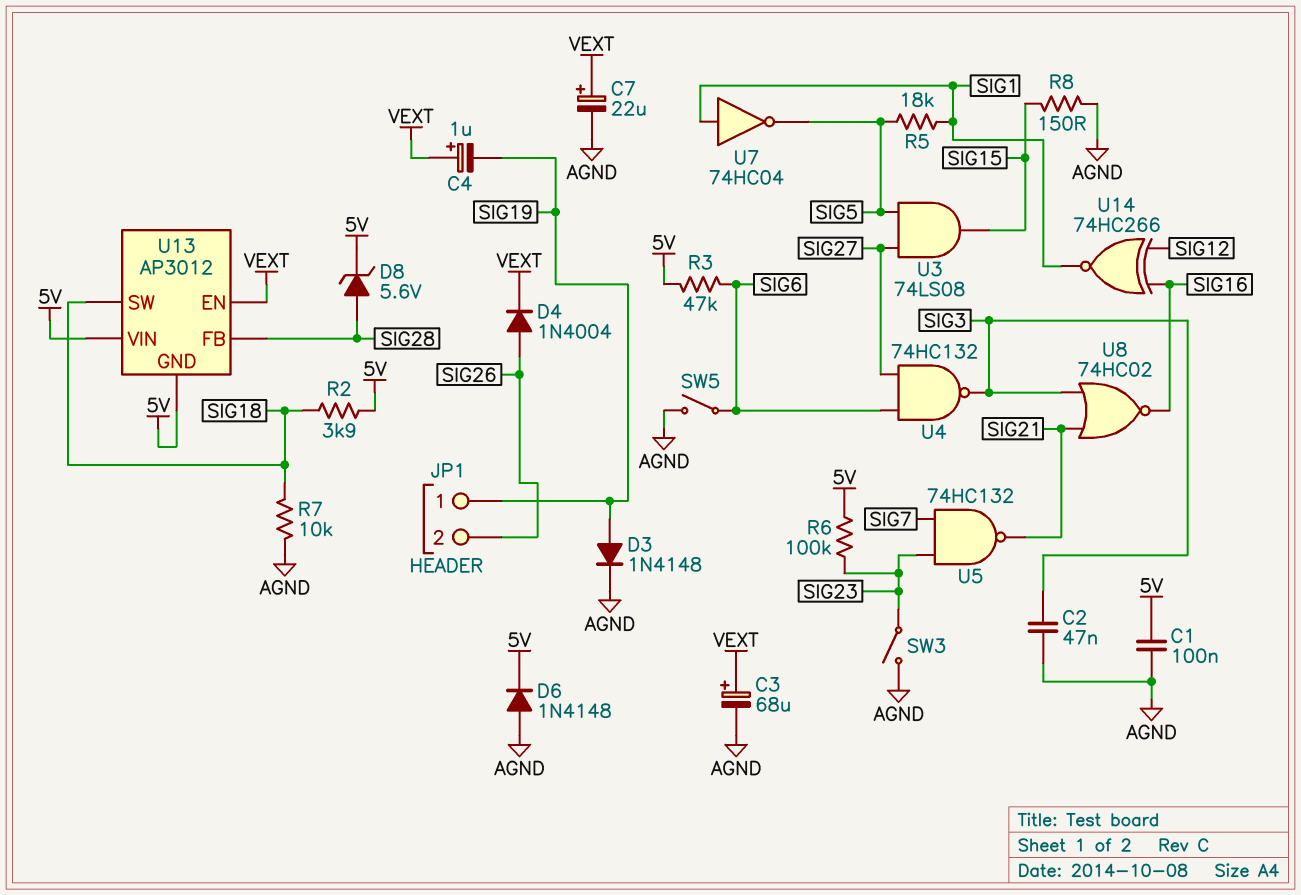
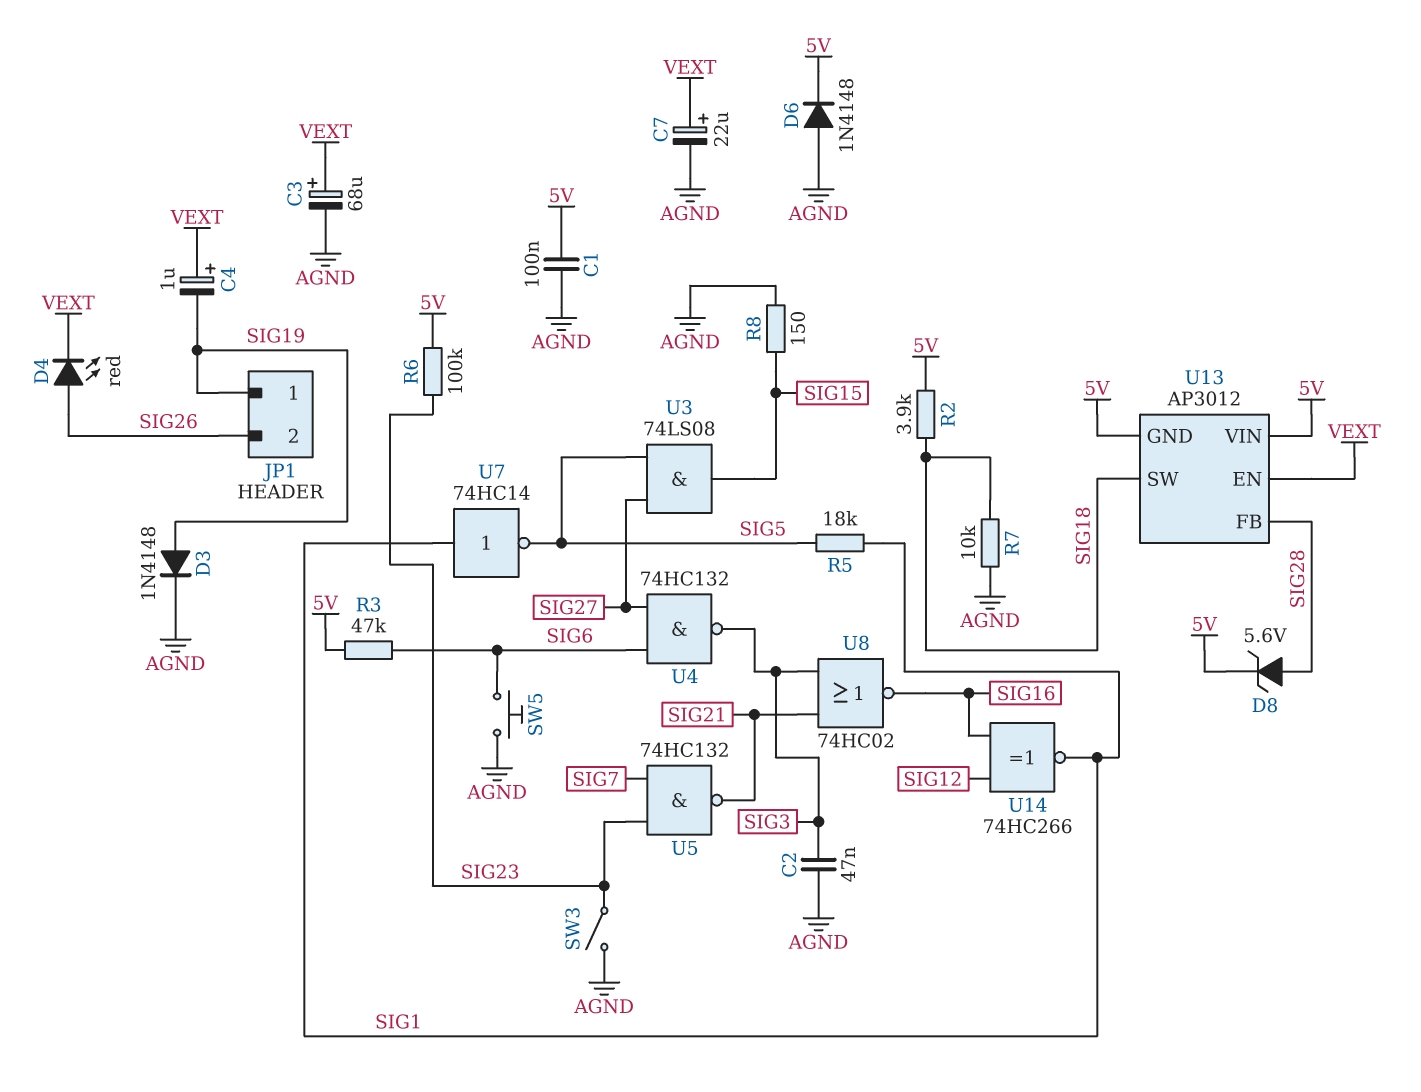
D4: diode 1N4004 (A SIG26, K VEXT) -> LED red (A SIG26, K VEXT)
SW5: switch (AGND, SIG6) -> button (AGND, SIG6)
U7: NOT 74HC04 (in SIG1, out SIG5) -> NOT 74HC14 (in SIG1, out SIG5)

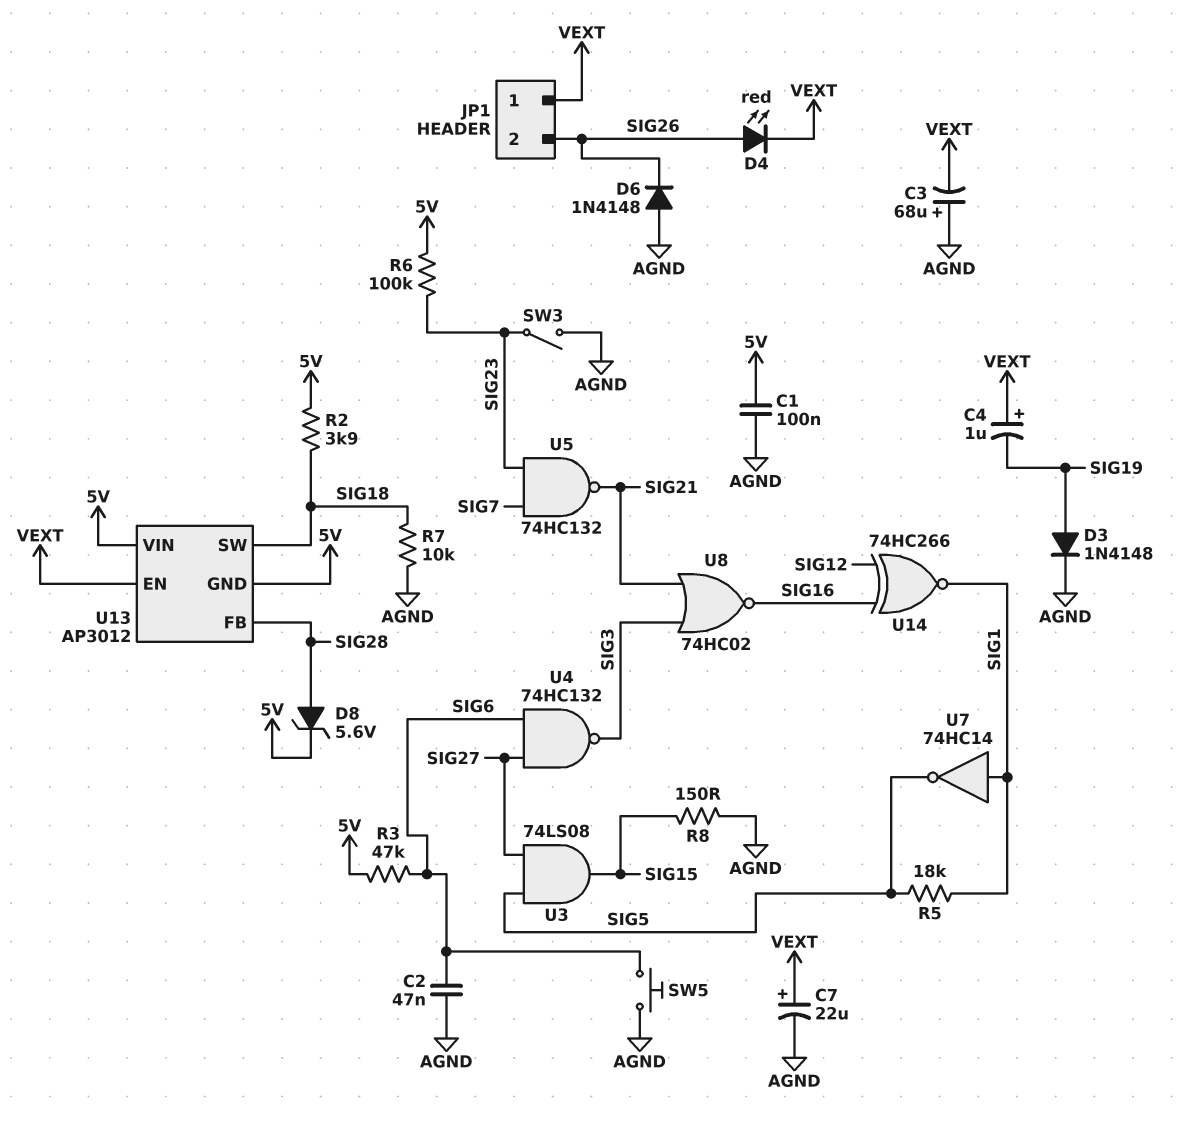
C2: 47nF (AGND, SIG3) -> 47nF (AGND, SIG6)
C3: 68uF (plus VEXT, minus AGND) -> 68uF (plus AGND, minus VEXT)
D6: diode 1N4148 (A AGND, K 5V) -> diode 1N4148 (A AGND, K SIG26)
JP1 pin 1: SIG19 -> VEXT

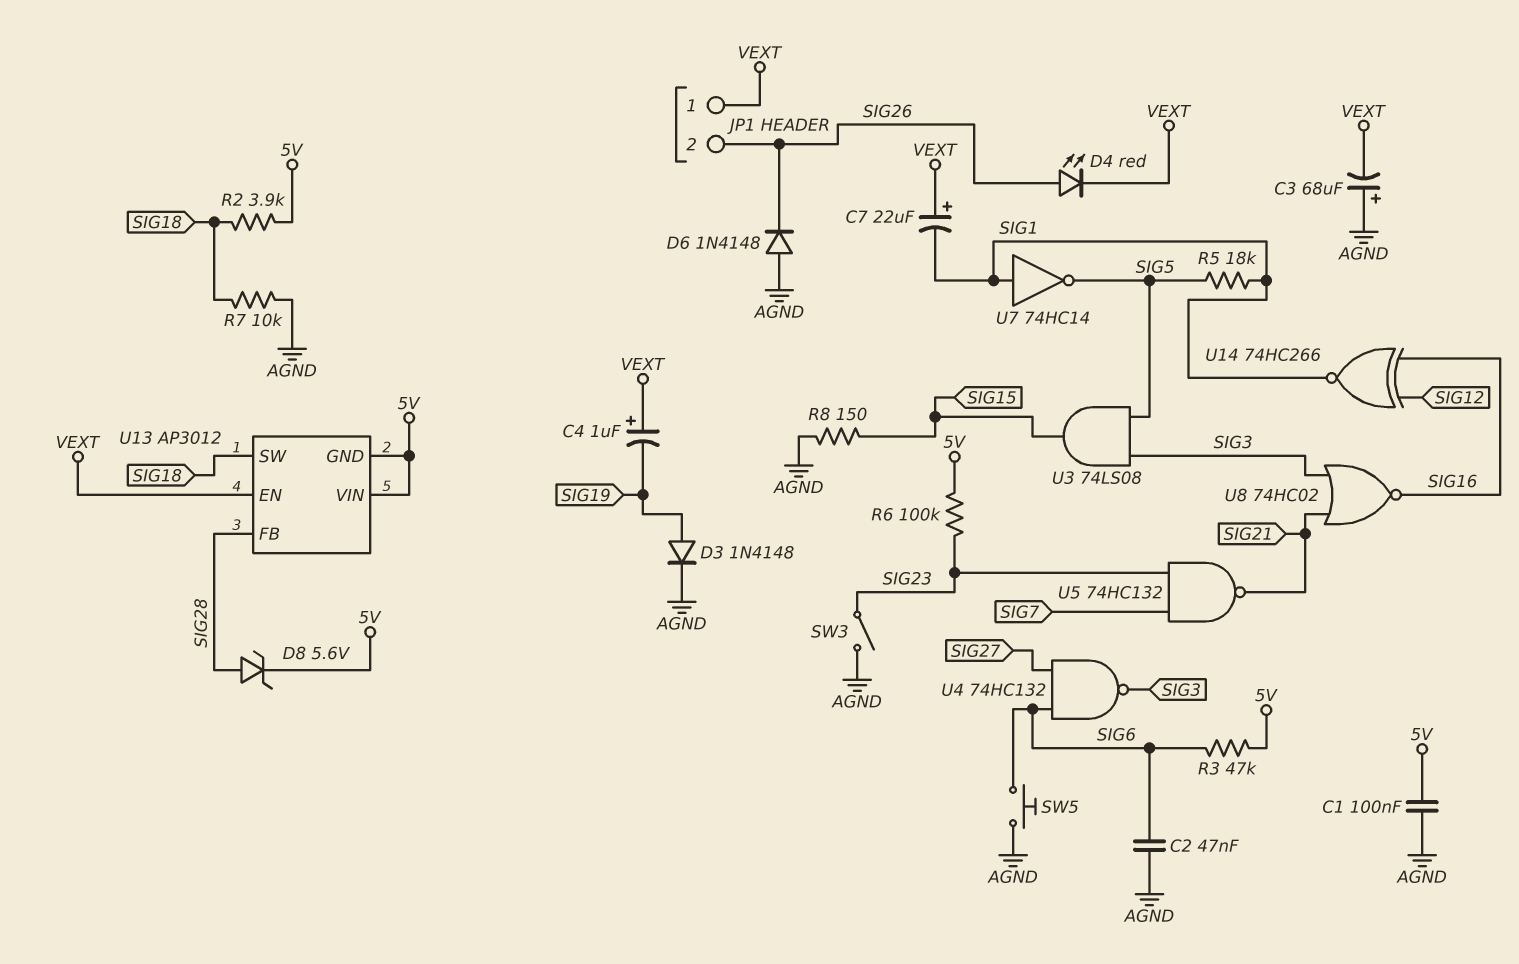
C7: 22uF (plus VEXT, minus AGND) -> 22uF (plus VEXT, minus SIG1)
U3: AND 74LS08 (in SIG5, in SIG27, out SIG15) -> AND 74LS08 (in SIG3, in SIG5, out SIG15)

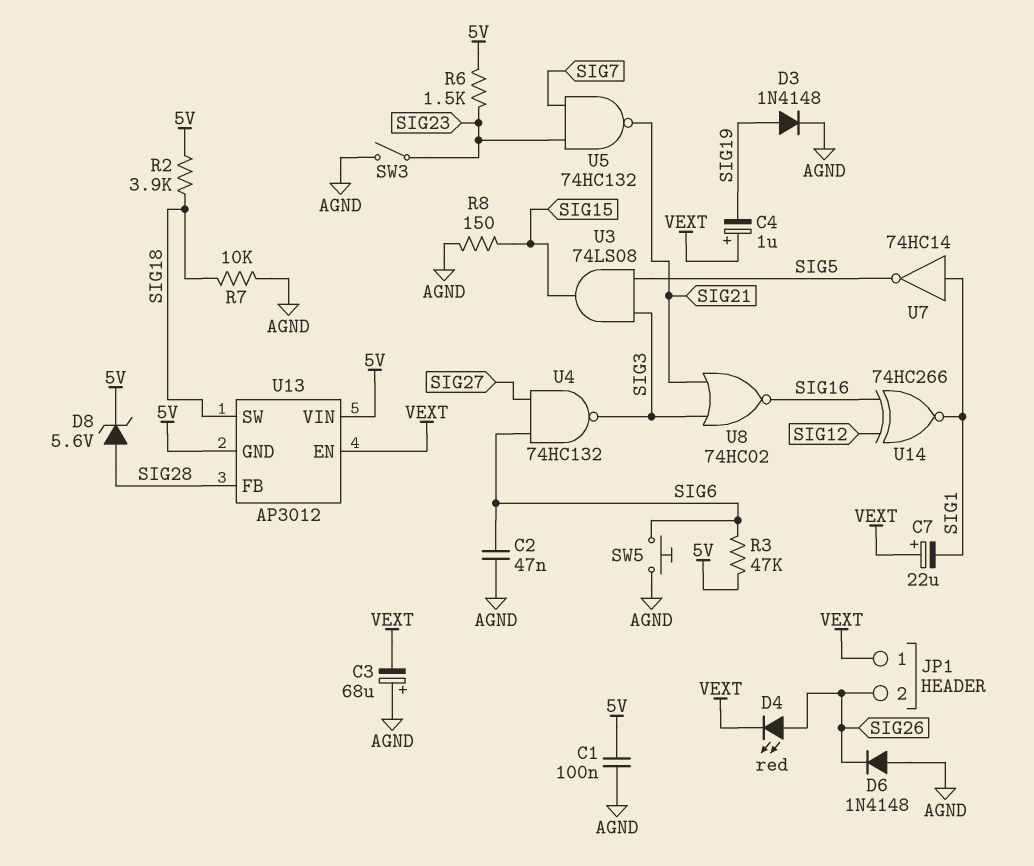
R5: 18k (SIG1, SIG5) -> none
R6: 100k (5V, SIG23) -> 1.5k (5V, SIG23)

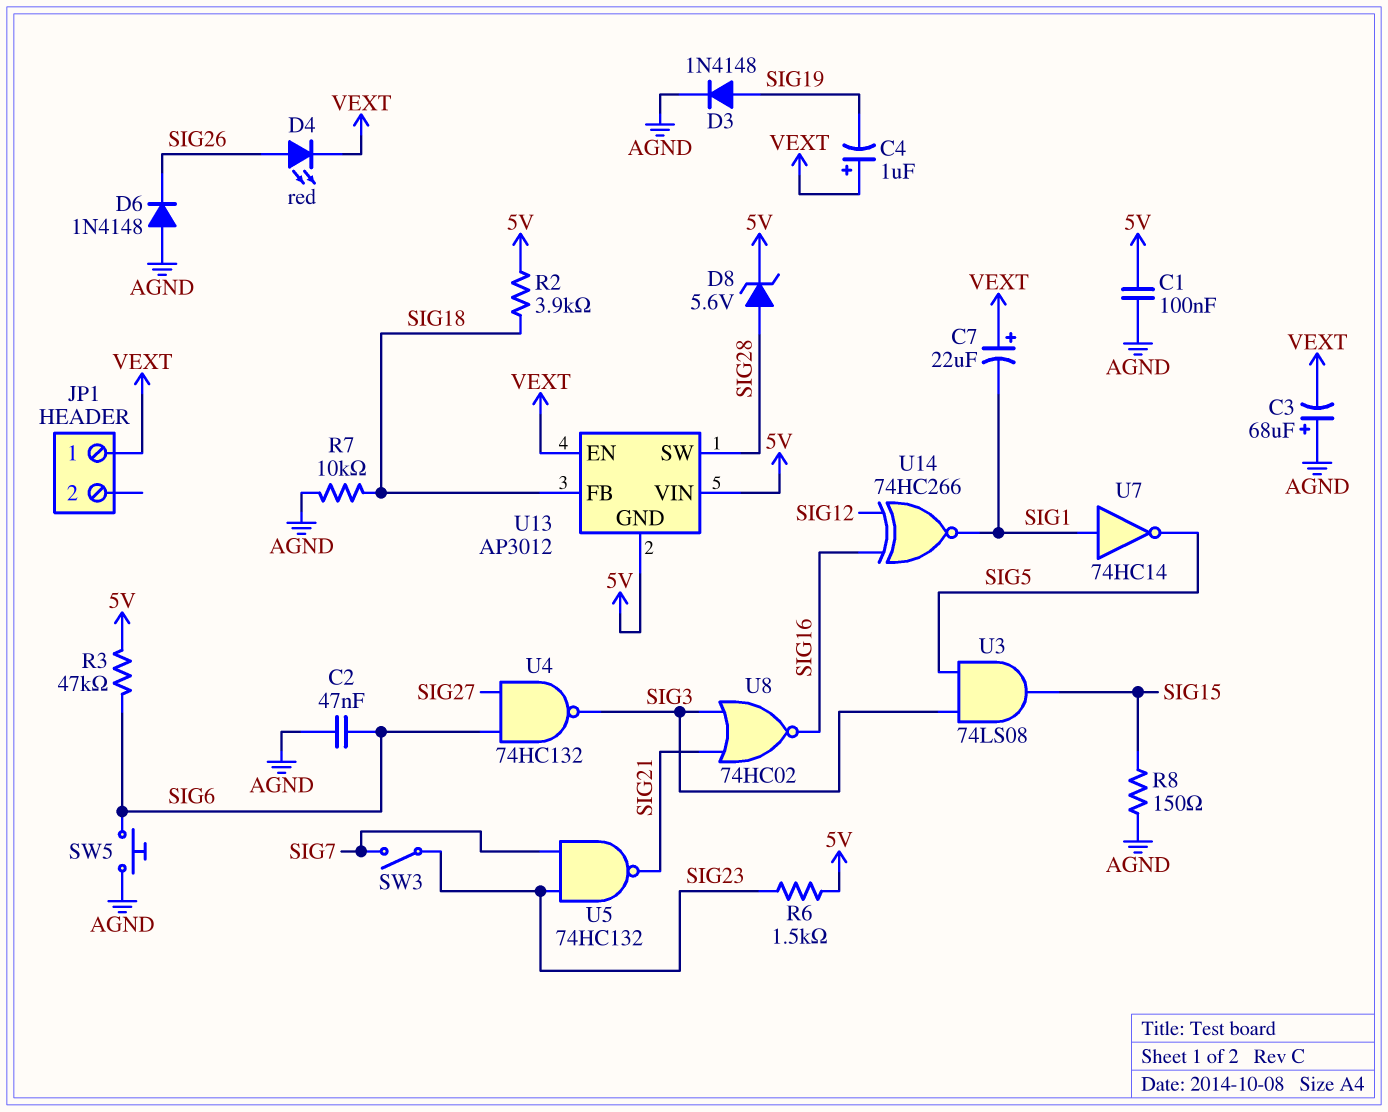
JP1 pin 2: SIG26 -> none
SW3: switch (AGND, SIG23) -> switch (SIG7, SIG23)
U13 pin FB: SIG28 -> SIG18
U13 pin SW: SIG18 -> SIG28

